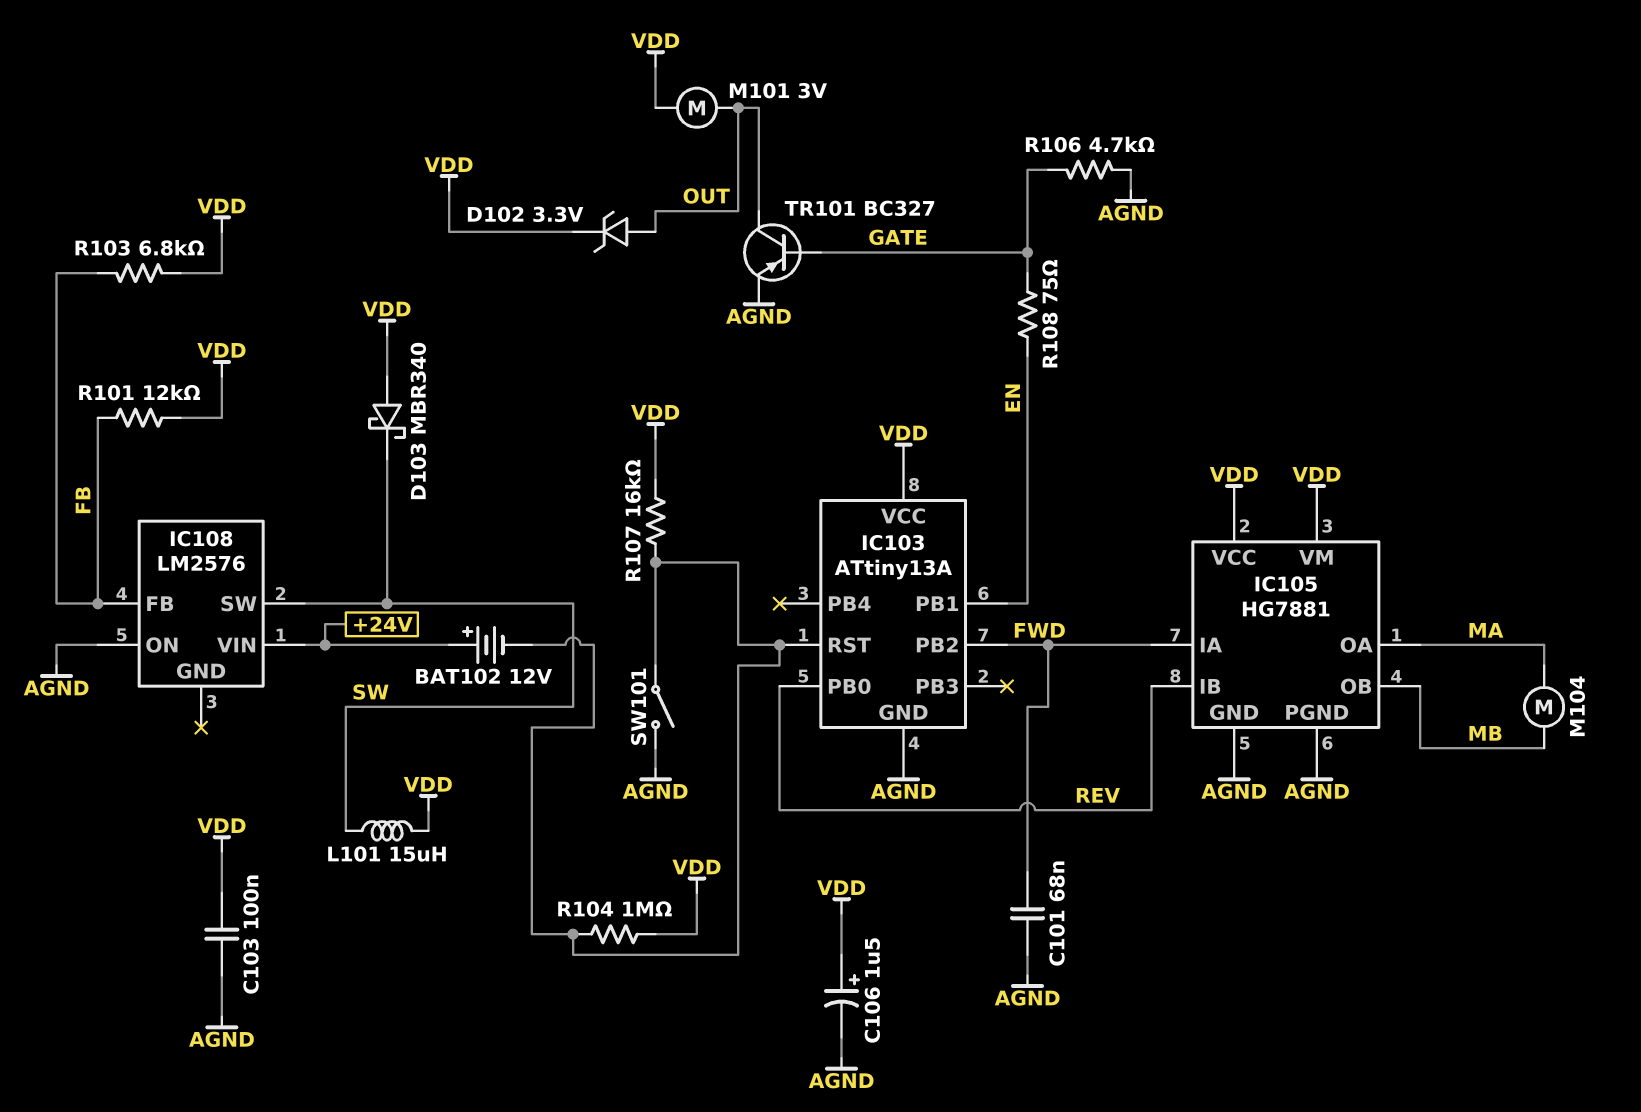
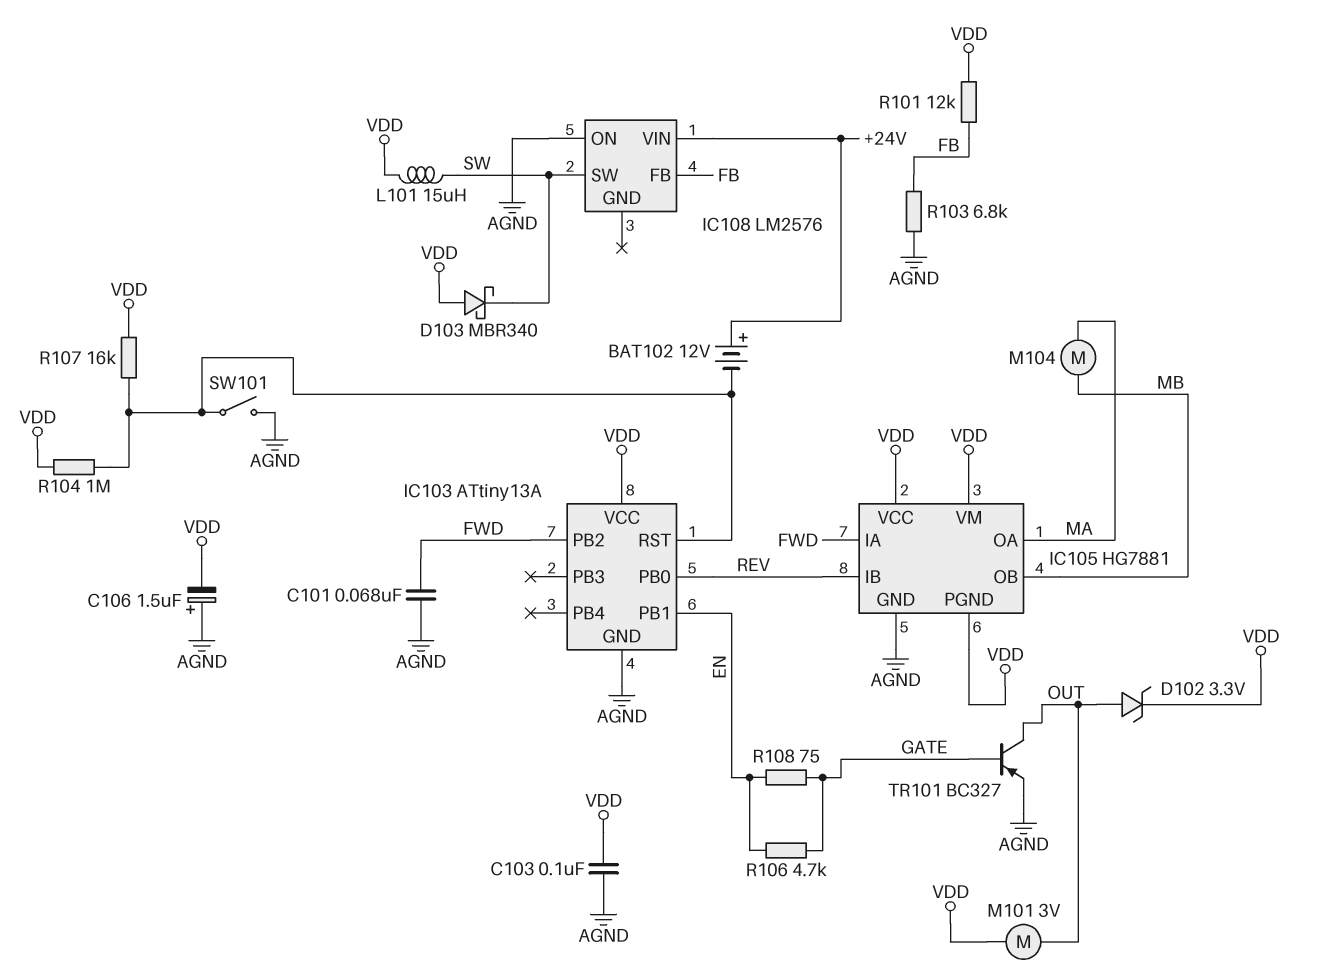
C106: 1.5uF (plus VDD, minus AGND) -> 1.5uF (plus AGND, minus VDD)
IC105 pin PGND: AGND -> VDD
R103: 6.8k (FB, VDD) -> 6.8k (AGND, FB)
R106: 4.7k (AGND, GATE) -> 4.7k (EN, GATE)

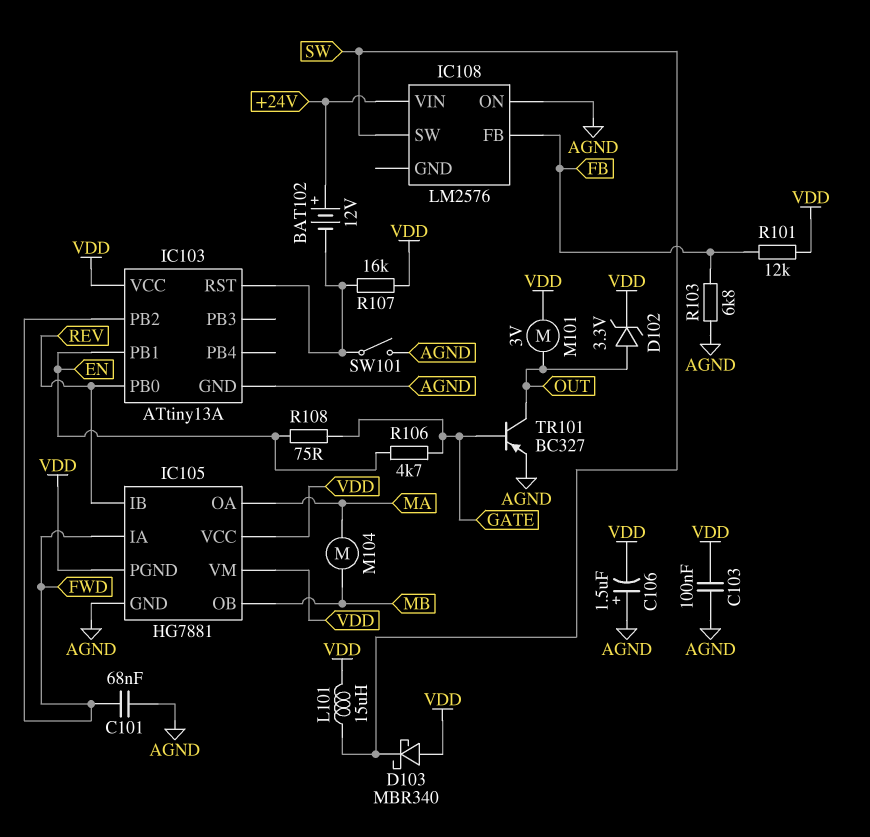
R104: 1M (IC103/RST, VDD) -> none

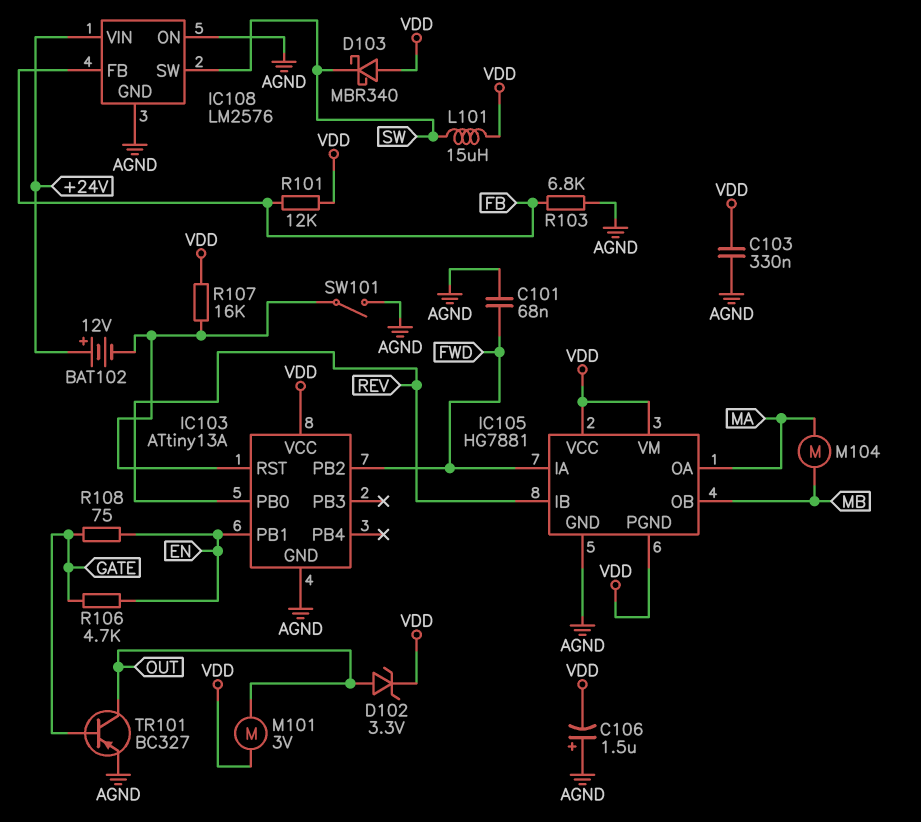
C103: 100nF (AGND, VDD) -> 330nF (AGND, VDD)
IC108 pin GND: none -> AGND

